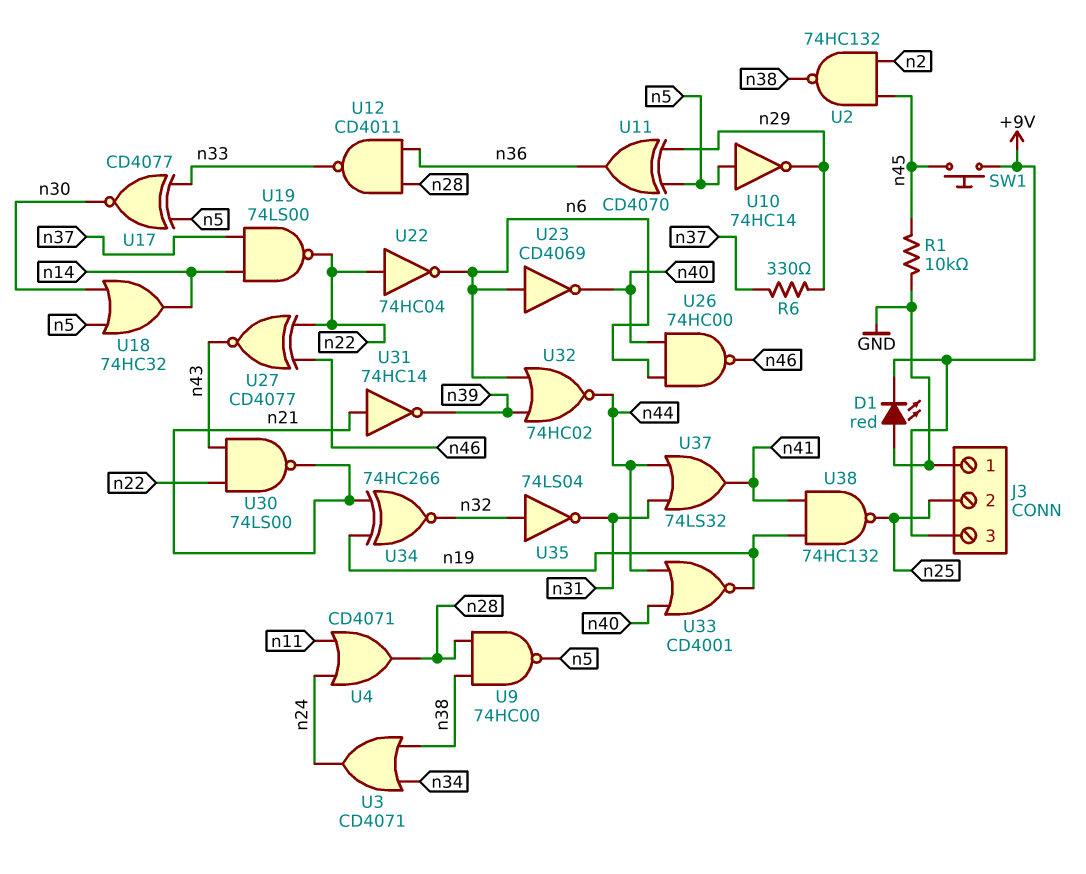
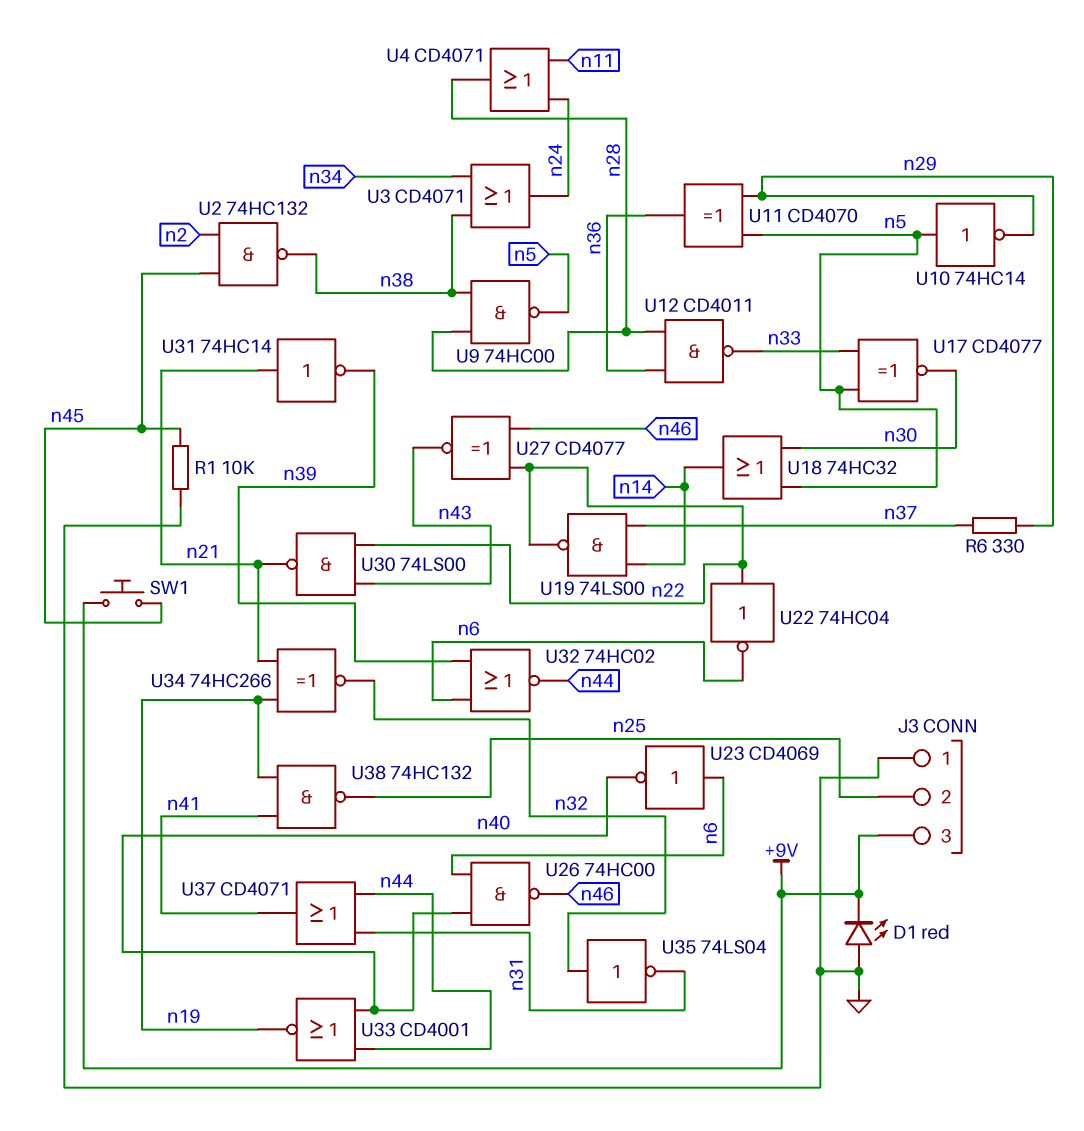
U37: OR 74LS32 (in n31, in n44, out n41) -> OR CD4071 (in n31, in n44, out n41)

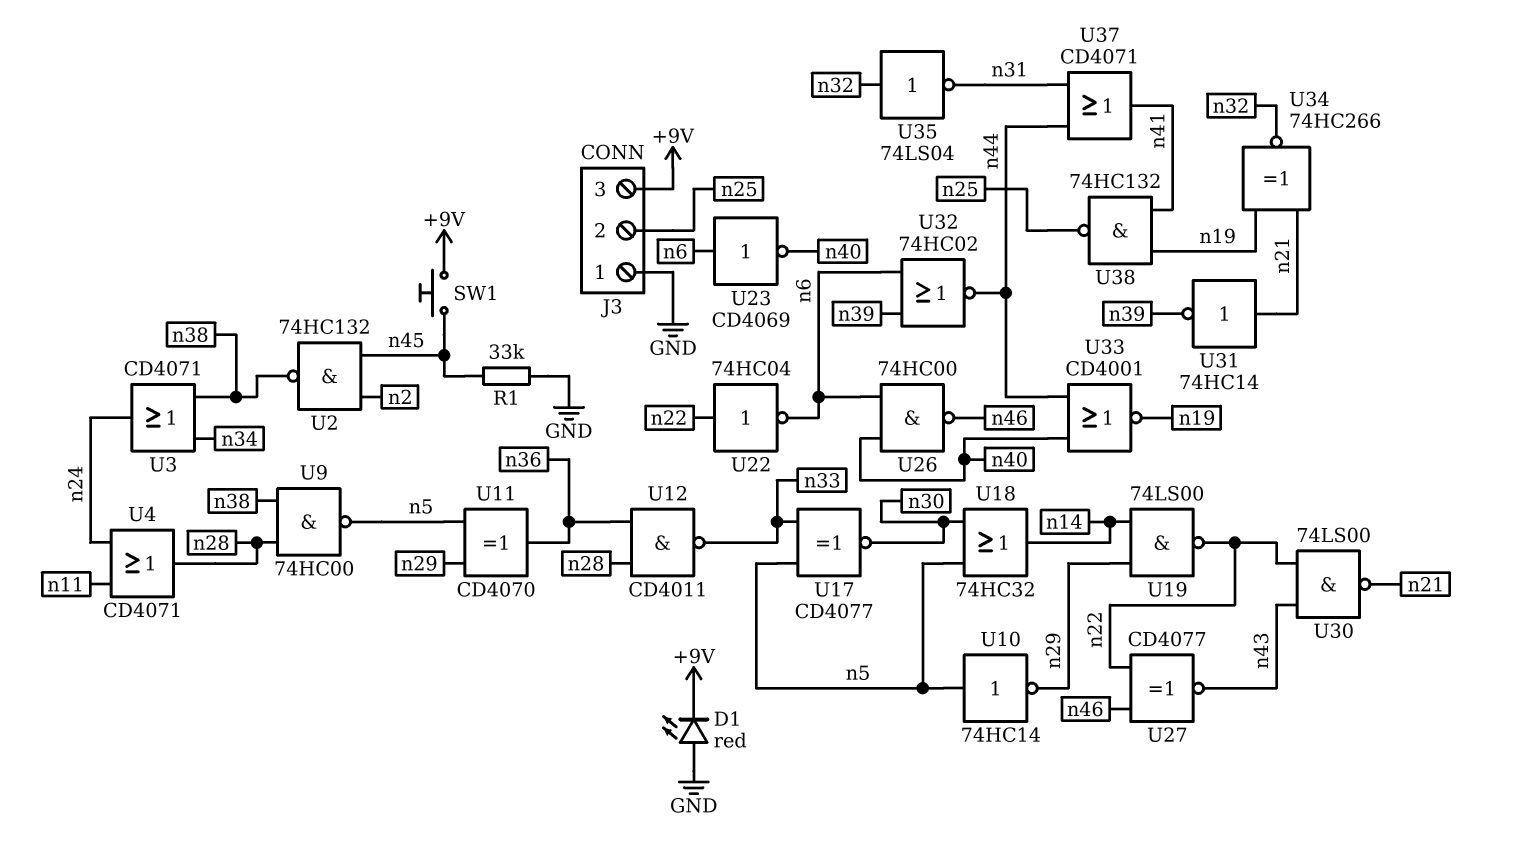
R1: 10k (GND, n45) -> 33k (GND, n45)
R6: 330 (n29, n37) -> none
U19: NAND 74LS00 (in n14, in n37, out n22) -> NAND 74LS00 (in n14, in n29, out n22)

